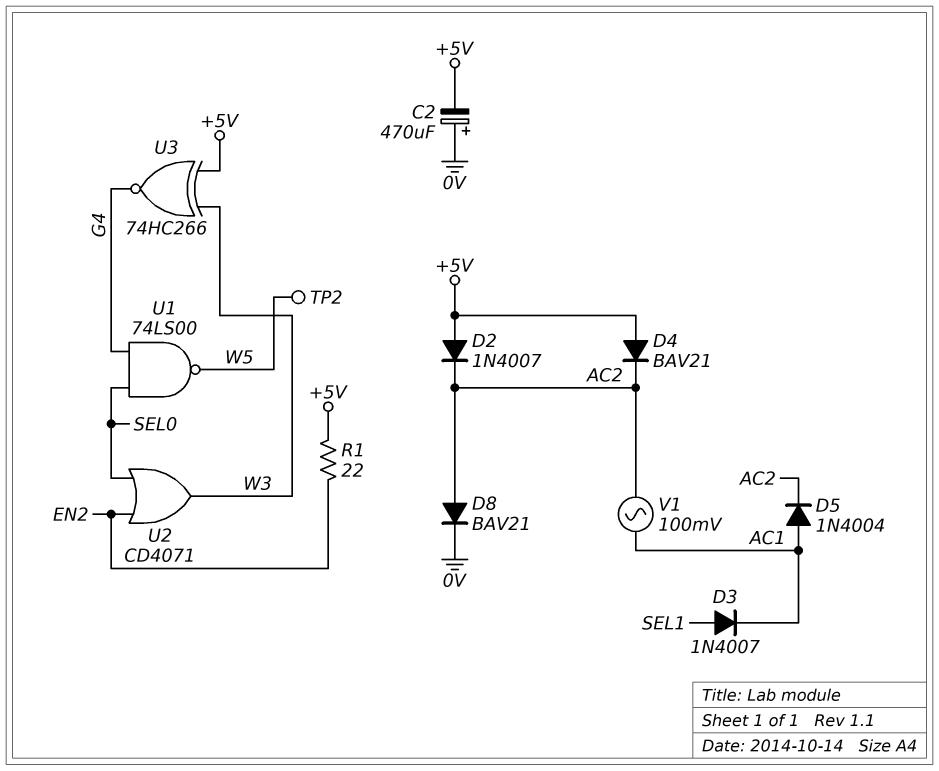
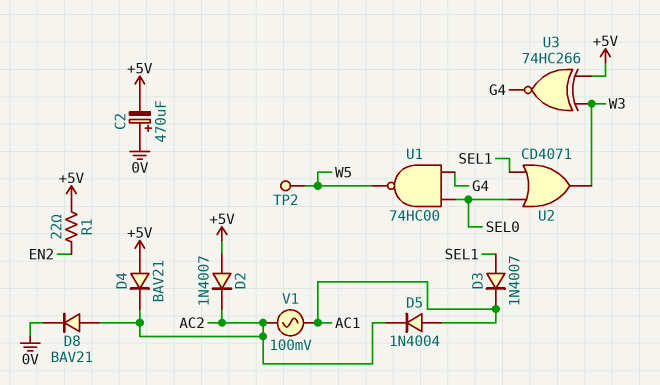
U1: NAND 74LS00 (in G4, in SEL0, out W5) -> NAND 74HC00 (in G4, in SEL0, out W5)
U2: OR CD4071 (in EN2, in SEL0, out W3) -> OR CD4071 (in SEL0, in SEL1, out W3)

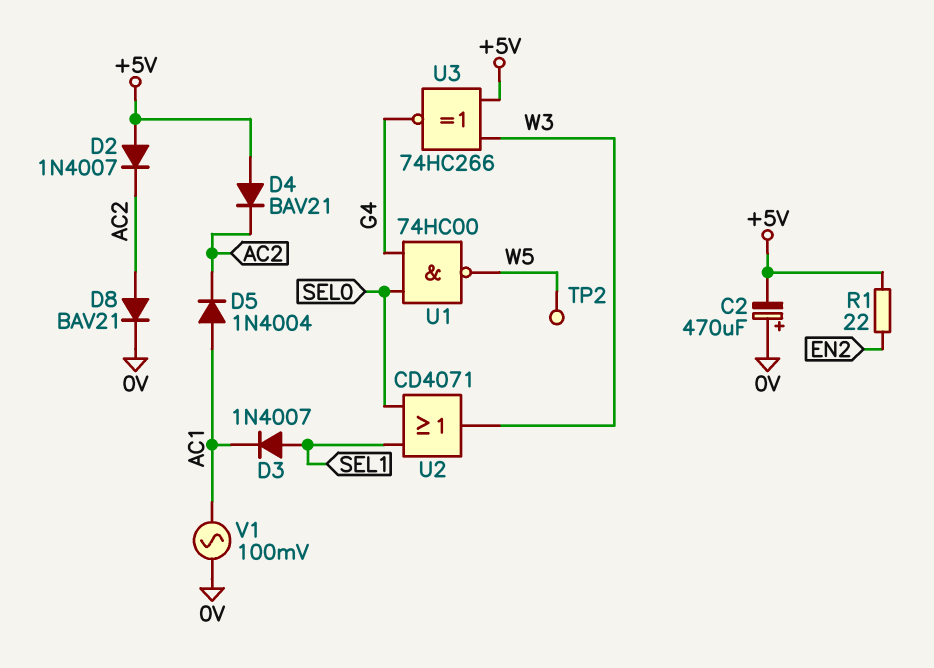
V1: AC 100mV (AC1, AC2) -> AC 100mV (0V, AC1)

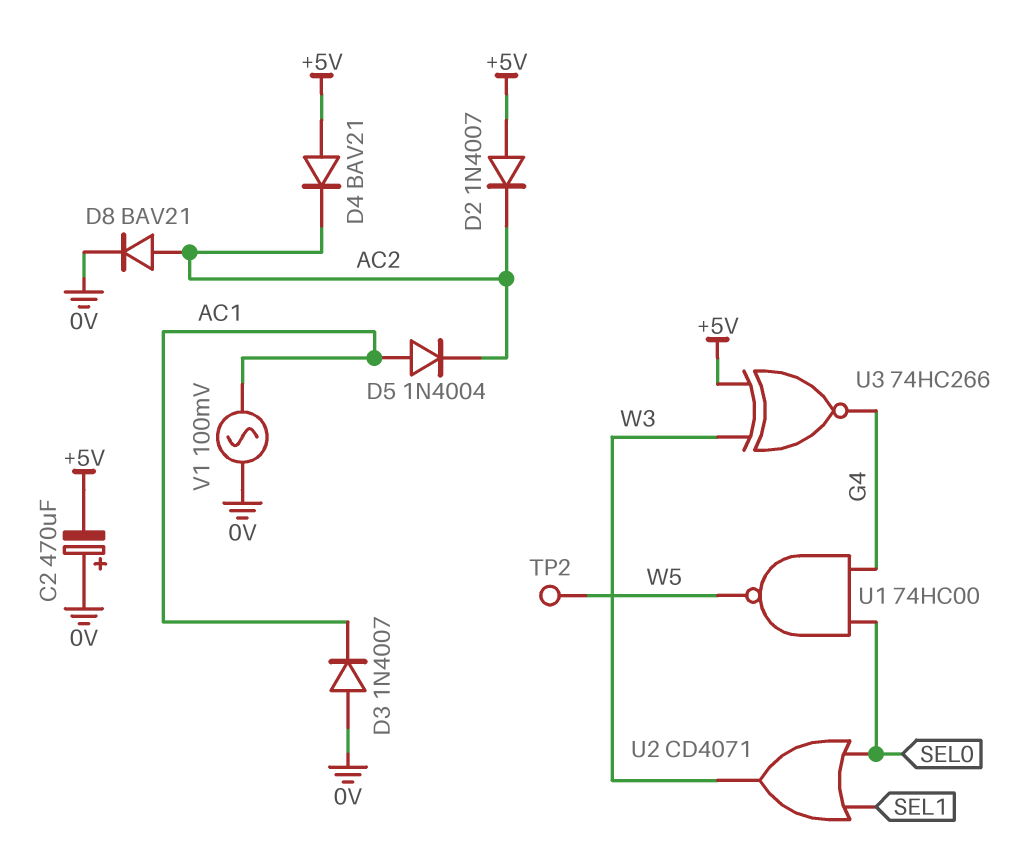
D3: diode 1N4007 (A SEL1, K AC1) -> diode 1N4007 (A 0V, K AC1)
R1: 22 (+5V, EN2) -> none

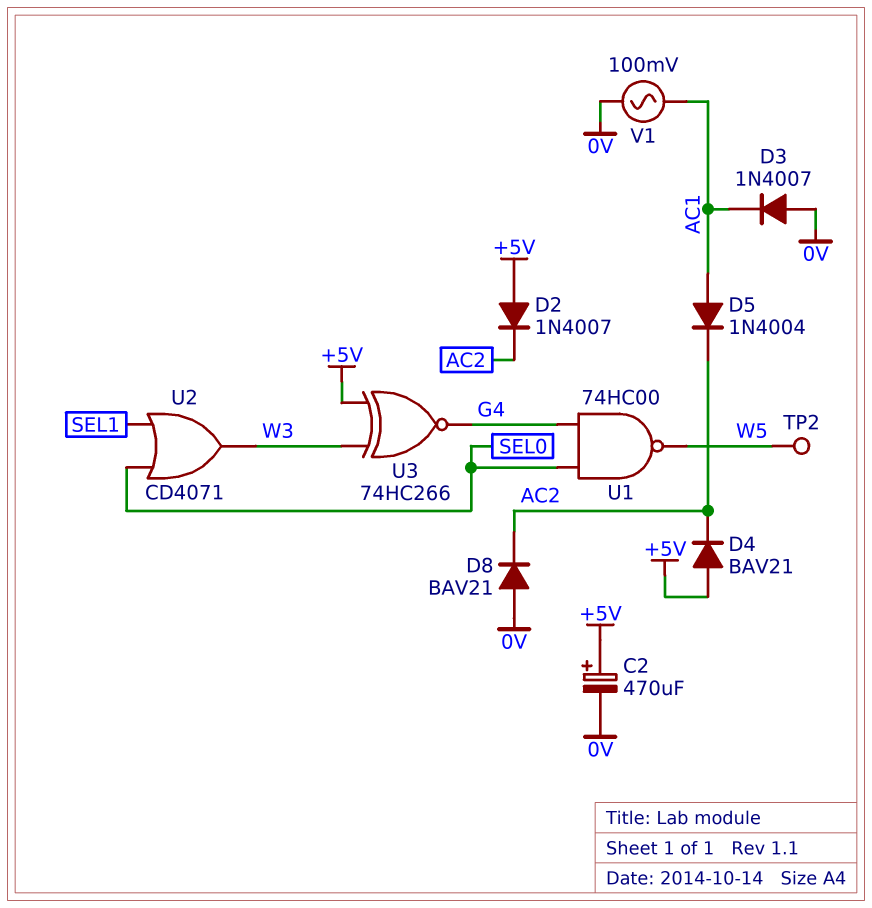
C2: 470uF (plus 0V, minus +5V) -> 470uF (plus +5V, minus 0V)
D8: diode BAV21 (A AC2, K 0V) -> diode BAV21 (A 0V, K AC2)

